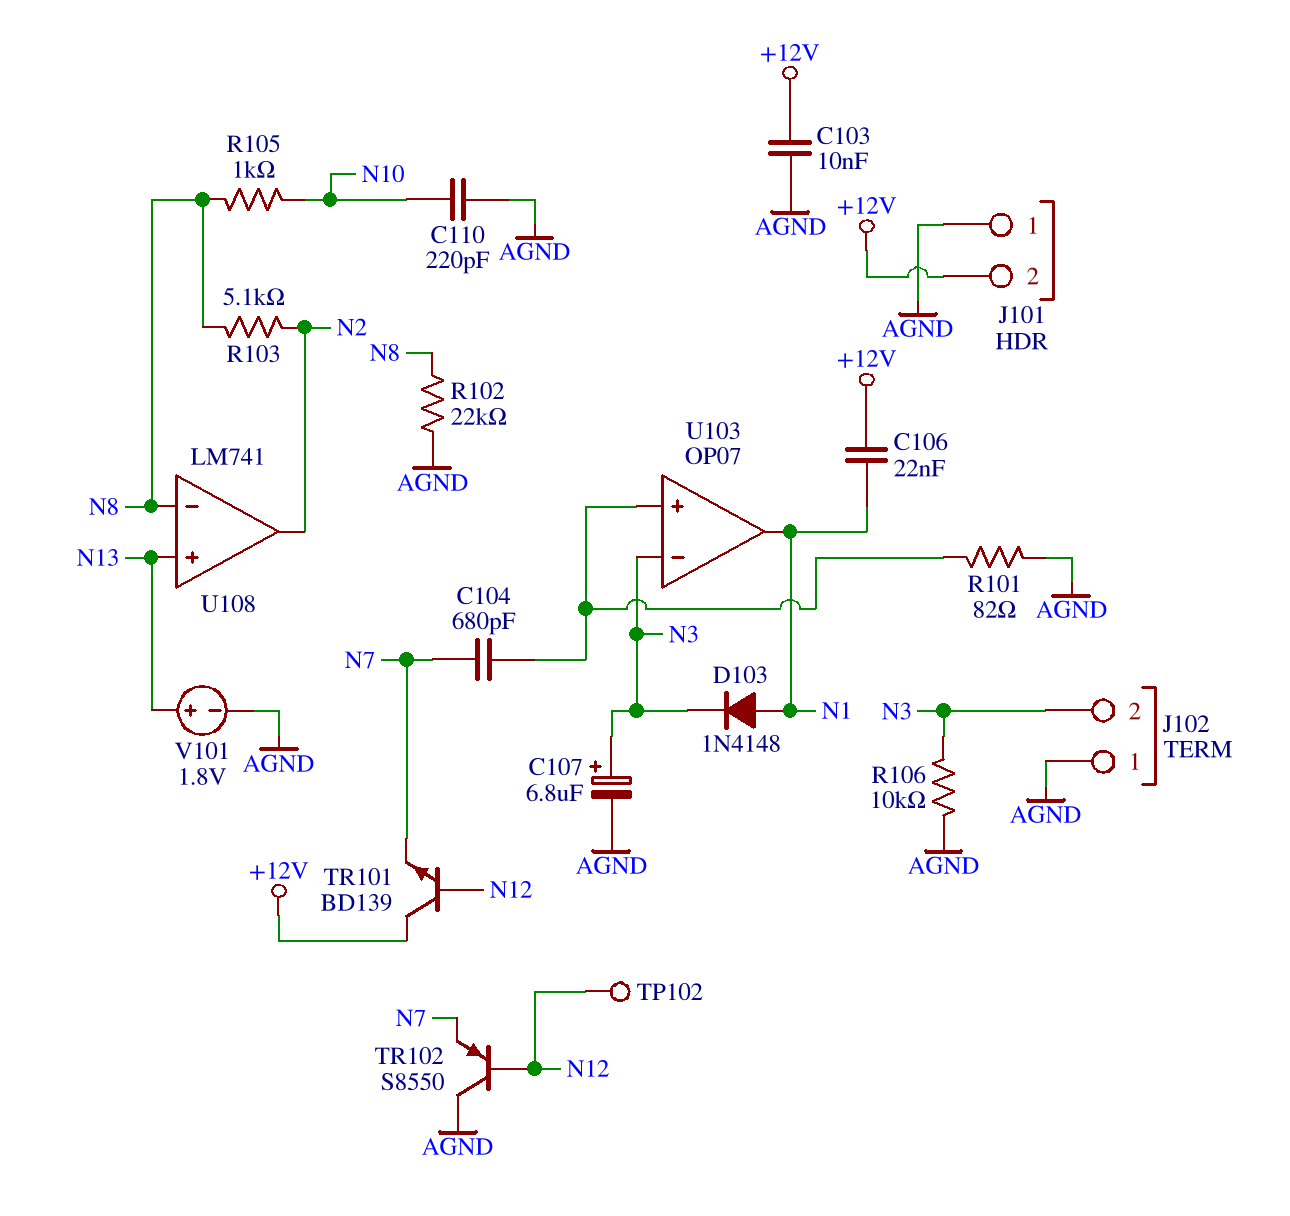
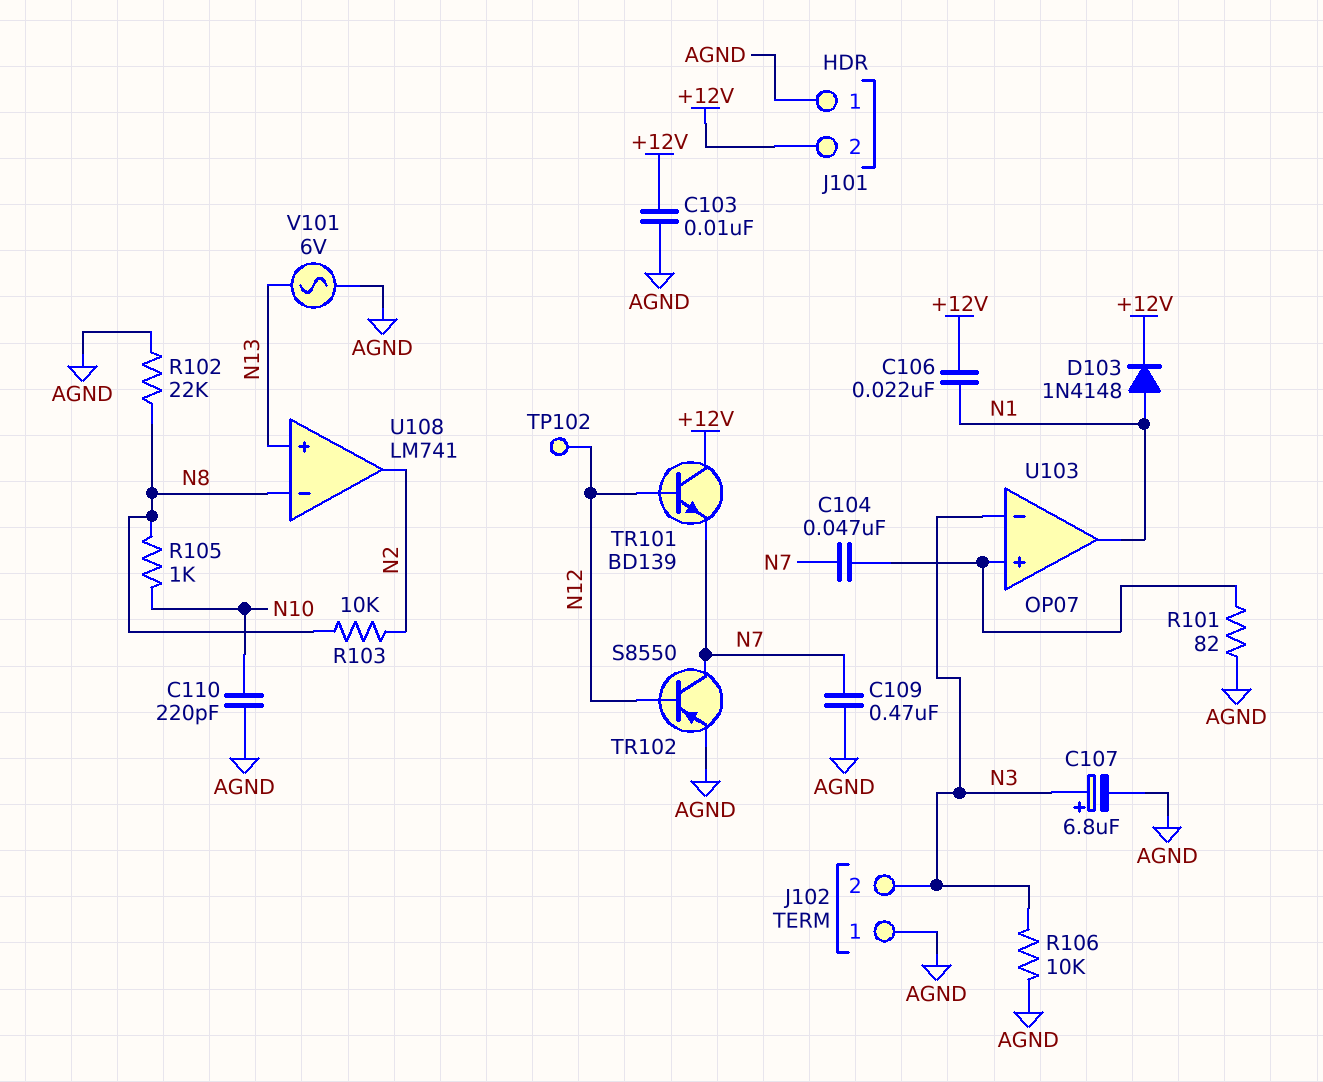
C104: 680pF (N7, U103/in+) -> 47nF (N7, U103/in+)
C109: none -> 470nF (AGND, N7)
D103: diode 1N4148 (A N1, K N3) -> diode 1N4148 (A N1, K +12V)
R103: 5.1k (N2, N8) -> 10k (N2, N8)
TR102: PNP S8550 (B N12, C AGND, E N7) -> PNP S8550 (B N12, C N7, E AGND)
V101: 1.8V (plus N13, minus AGND) -> AC 6V (AGND, N13)

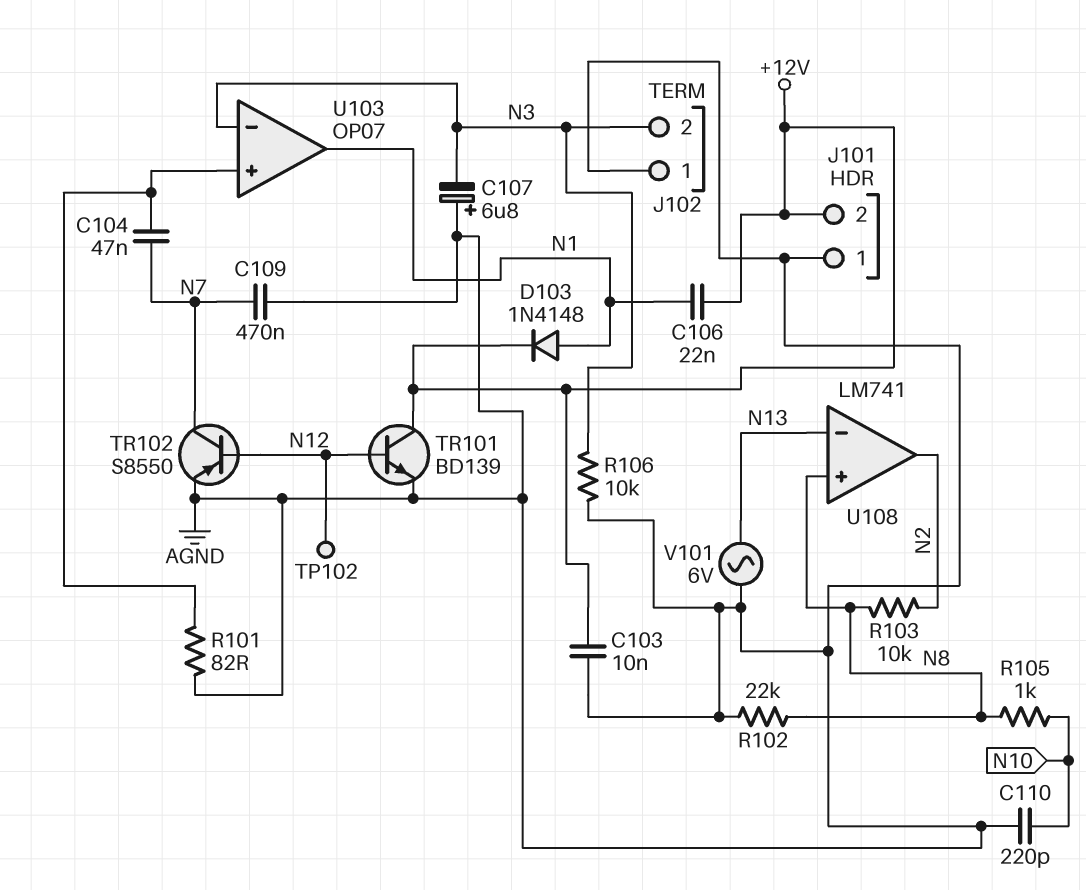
C107: 6.8uF (plus N3, minus AGND) -> 6.8uF (plus AGND, minus N3)
TR101: NPN BD139 (B N12, C +12V, E N7) -> NPN BD139 (B N12, C +12V, E AGND)
U108 pin in+: N13 -> N8
U108 pin in-: N8 -> N13

